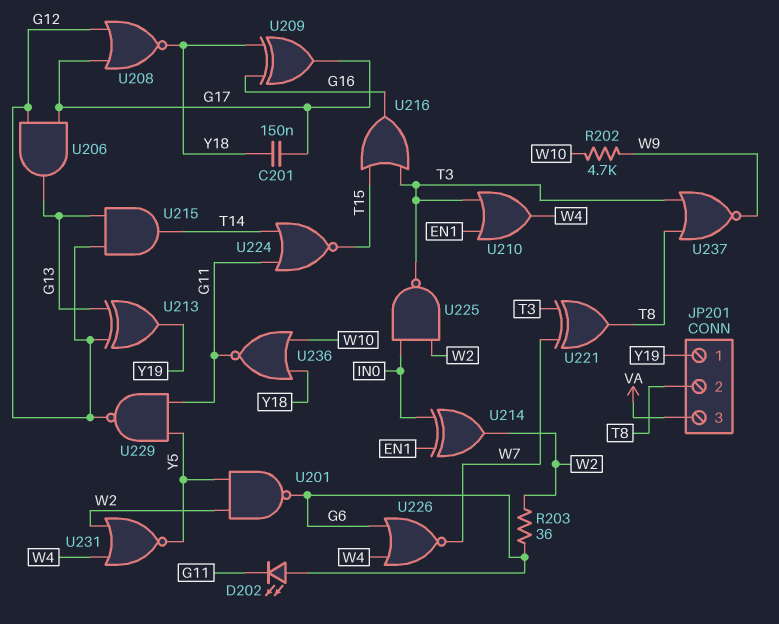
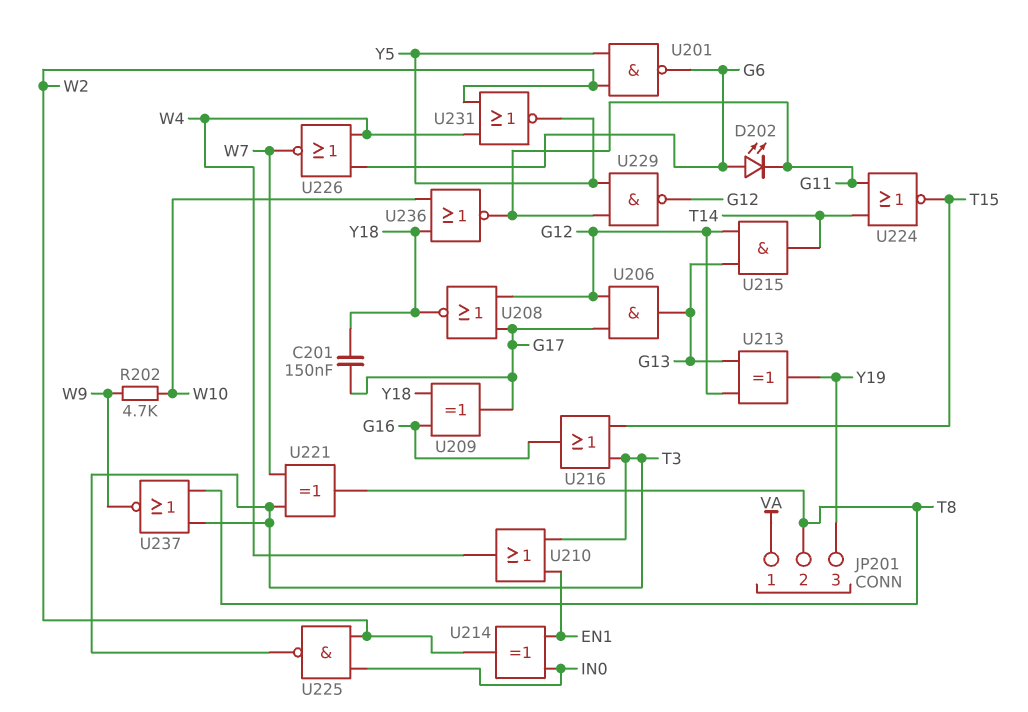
JP201 pin 1: Y19 -> VA
JP201 pin 3: VA -> Y19
R203: 36 (G6, W2) -> none

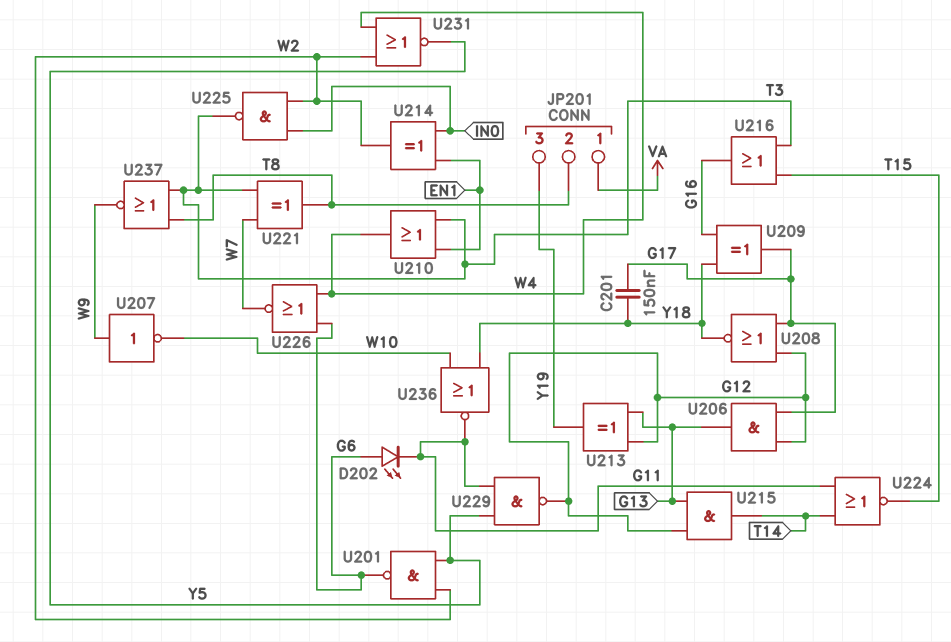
R202: 4.7k (W9, W10) -> none
U207: none -> NOT (in W9, out W10)

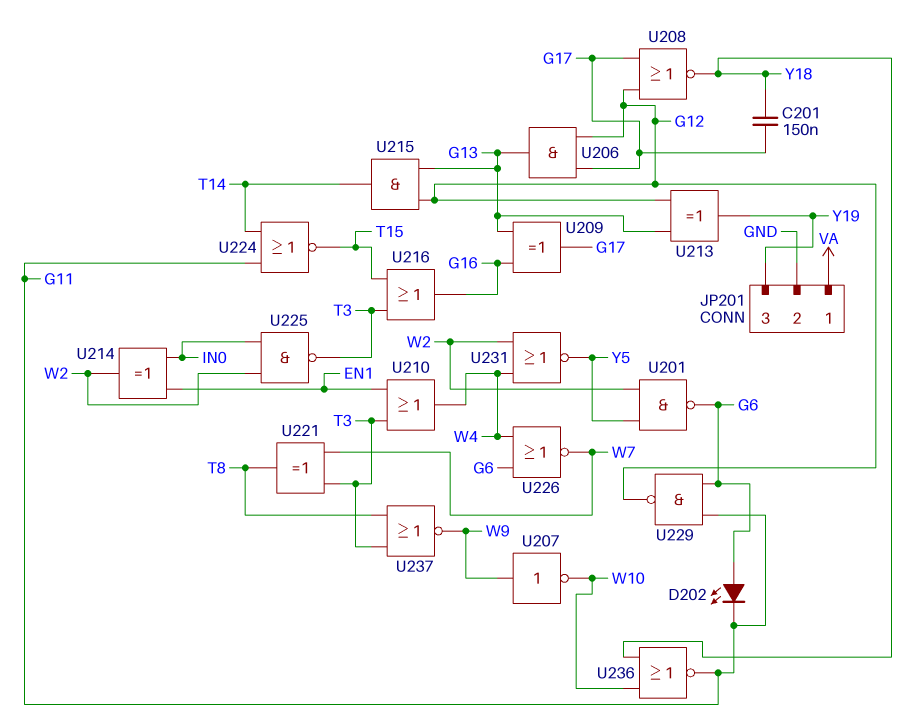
JP201 pin 2: T8 -> GND
U209: XOR (in G16, in Y18, out G17) -> XOR (in G13, in G16, out G17)
U229: NAND (in G11, in Y5, out G12) -> NAND (in G6, in G11, out G12)

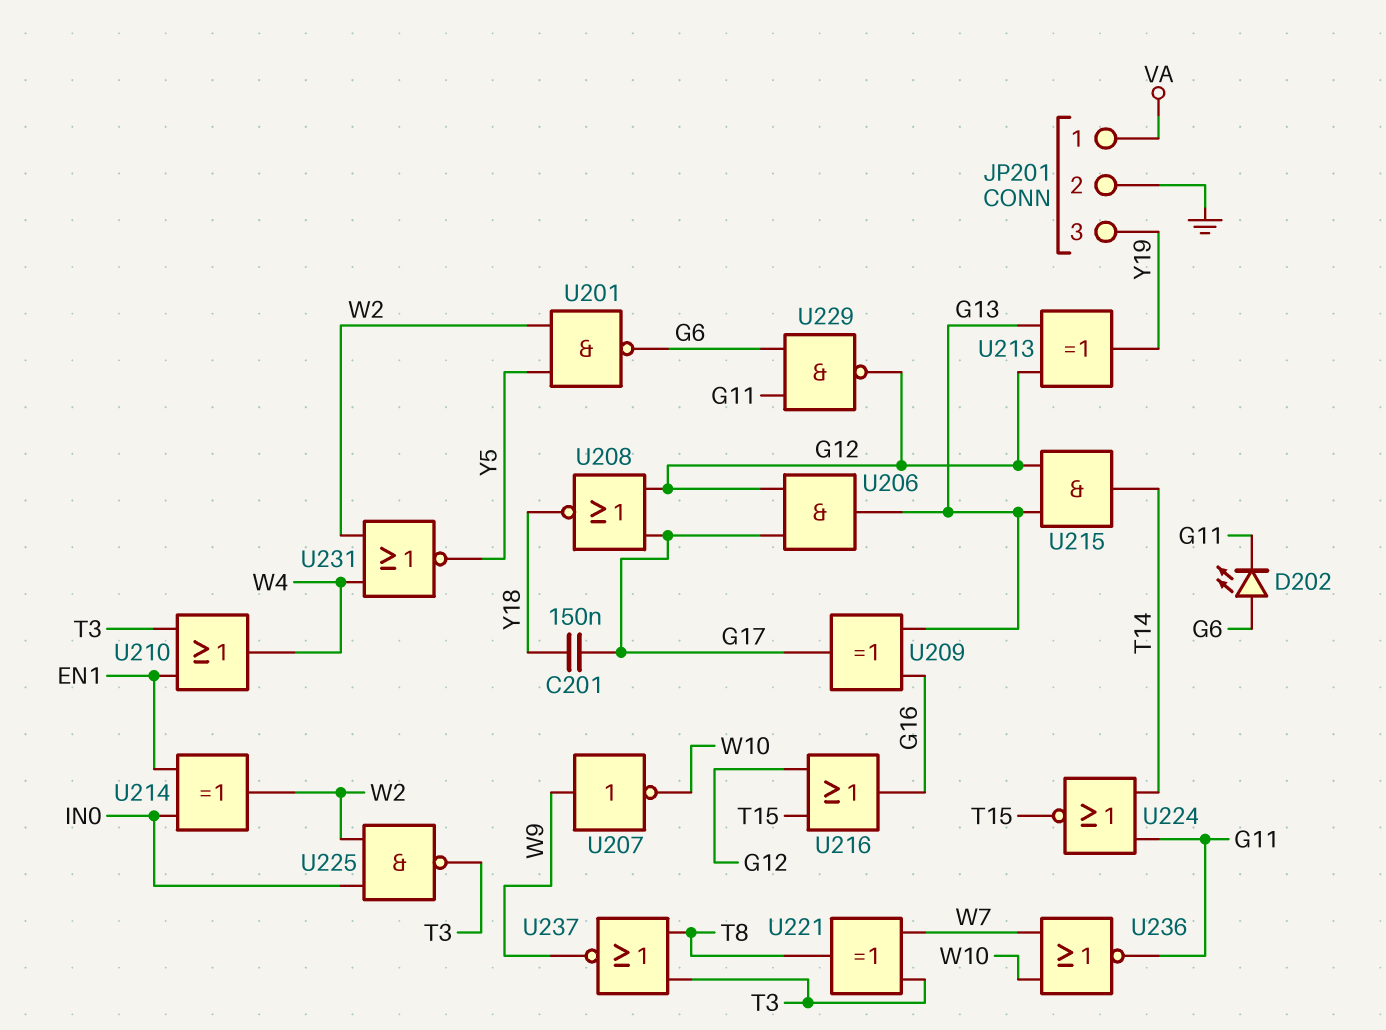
U216: OR (in T3, in T15, out G16) -> OR (in G12, in T15, out G16)
U226: NOR (in G6, in W4, out W7) -> none
U236: NOR (in W10, in Y18, out G11) -> NOR (in W7, in W10, out G11)

